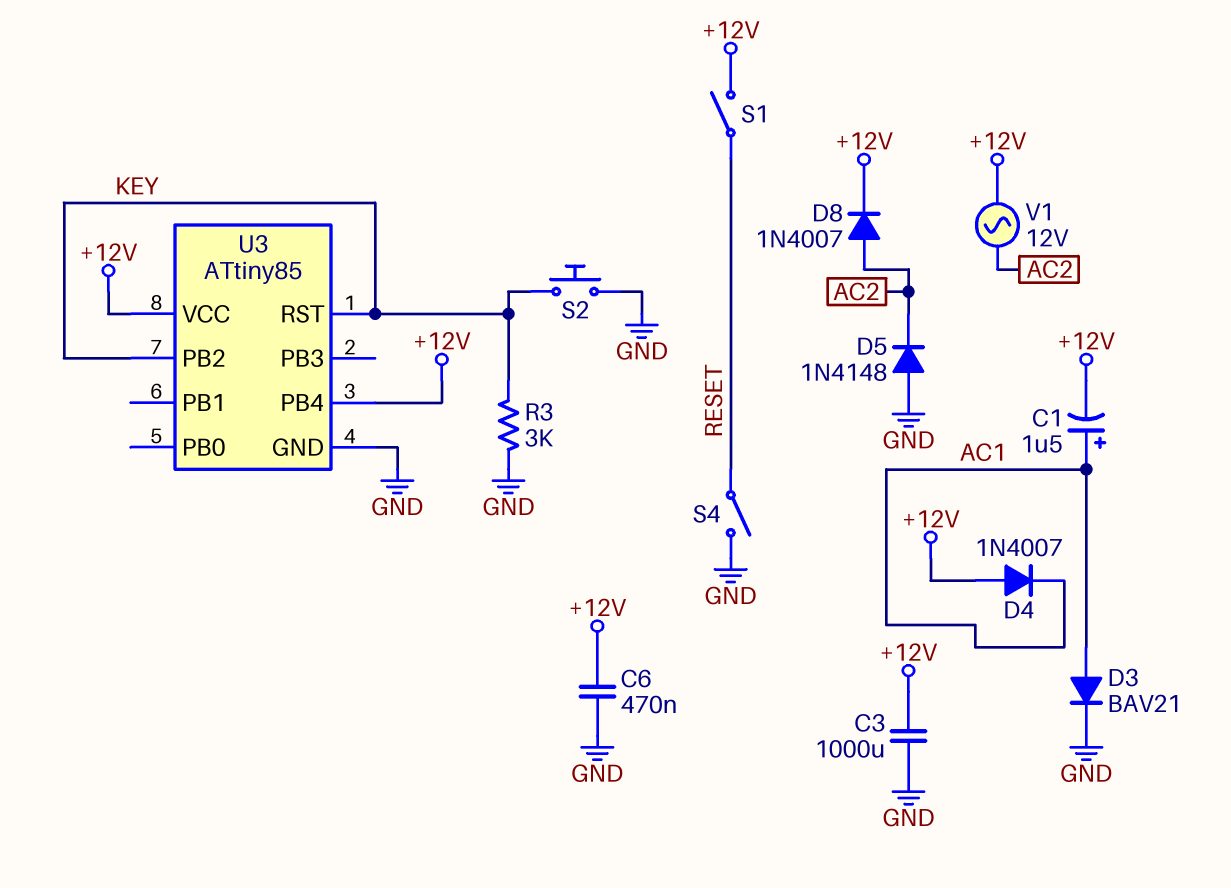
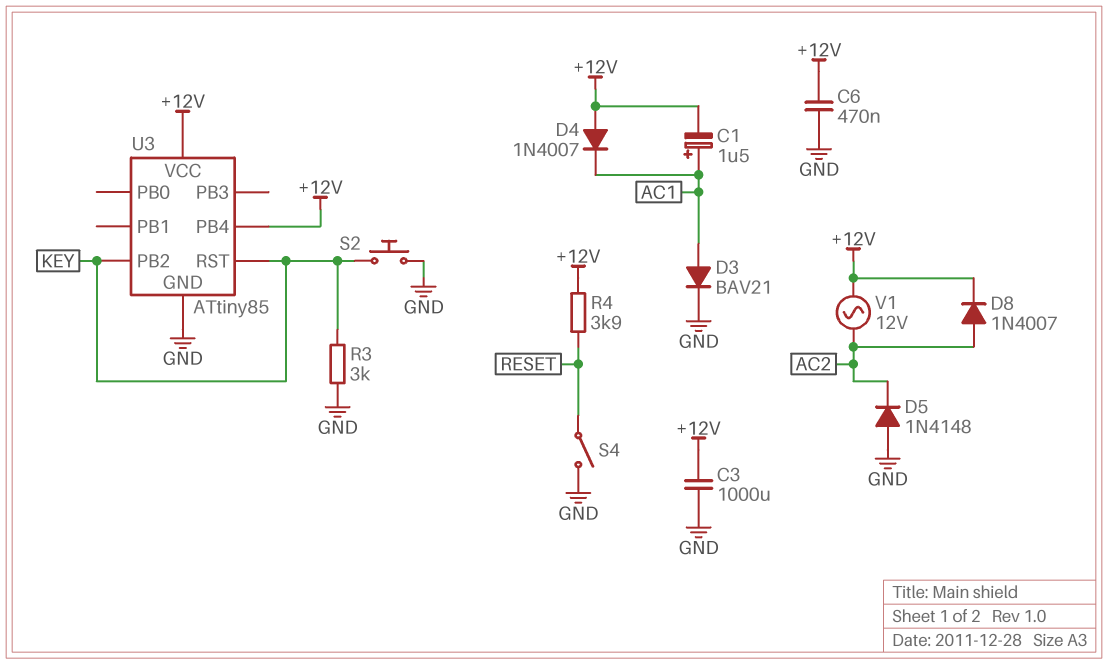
R4: none -> 3.9k (+12V, RESET)
S1: switch (+12V, RESET) -> none

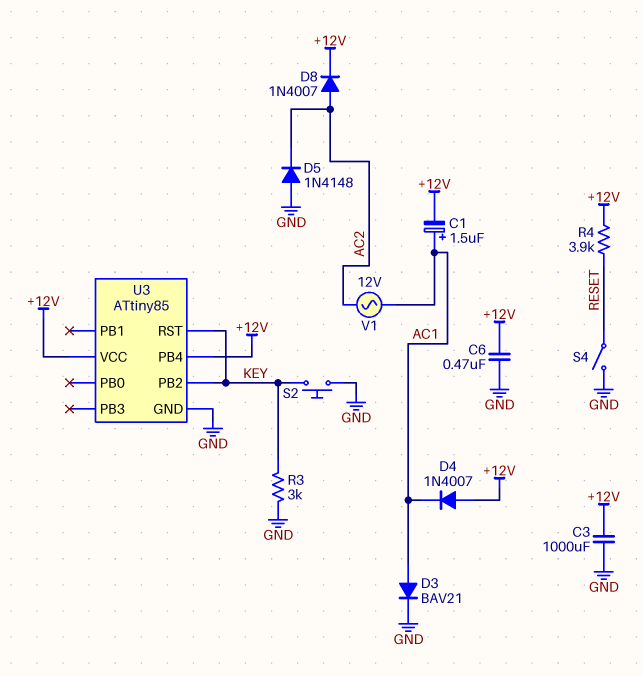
V1: AC 12V (+12V, AC2) -> AC 12V (AC1, AC2)

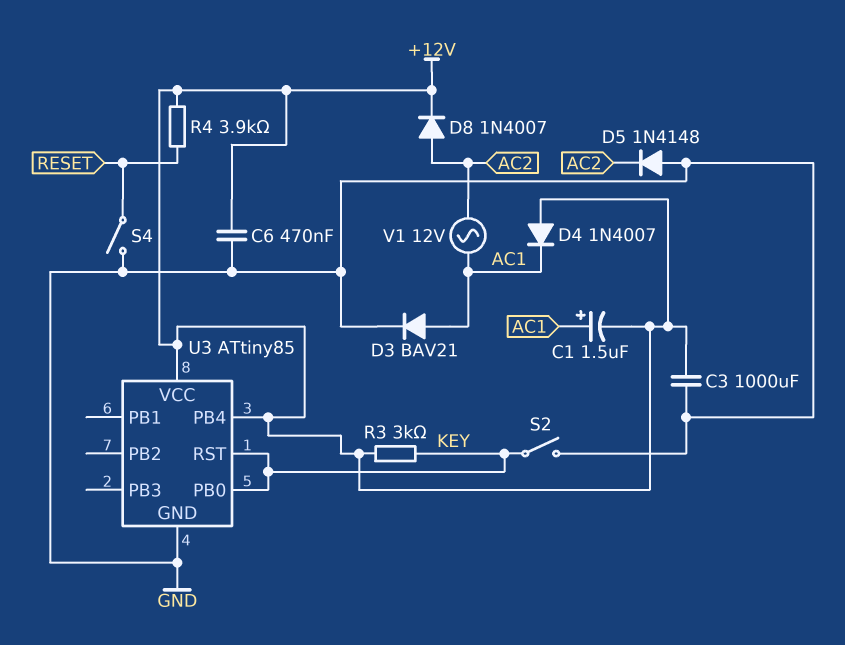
R3: 3k (GND, KEY) -> 3k (+12V, KEY)
S2: button (GND, KEY) -> switch (GND, KEY)
U3 pin PB0: none -> KEY
U3 pin PB2: KEY -> none

